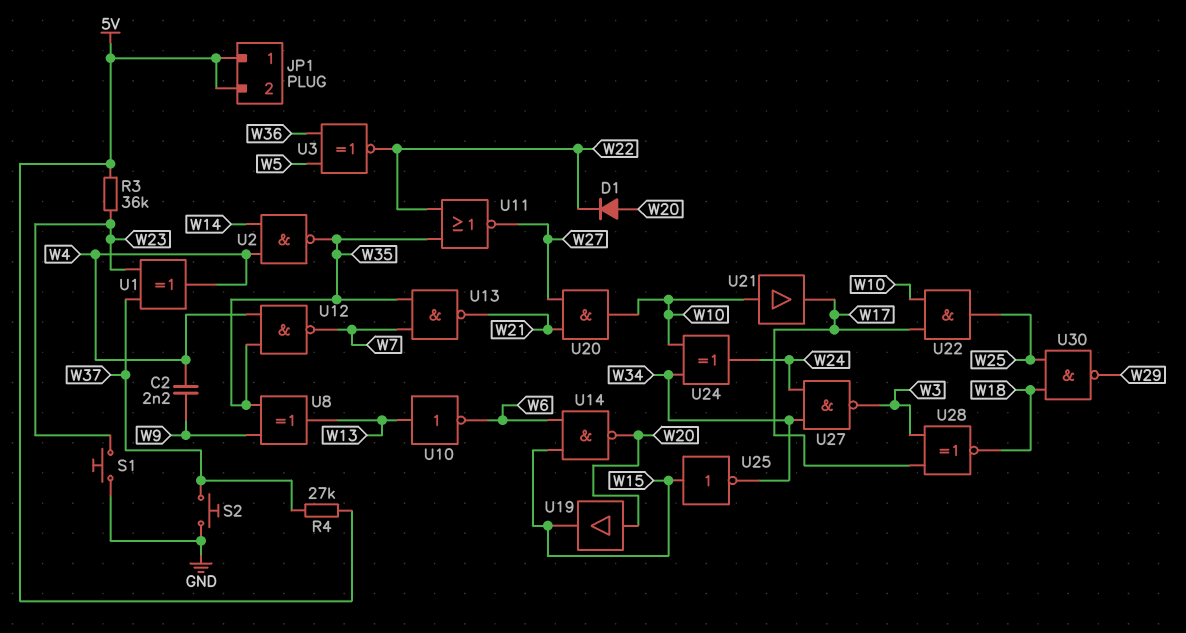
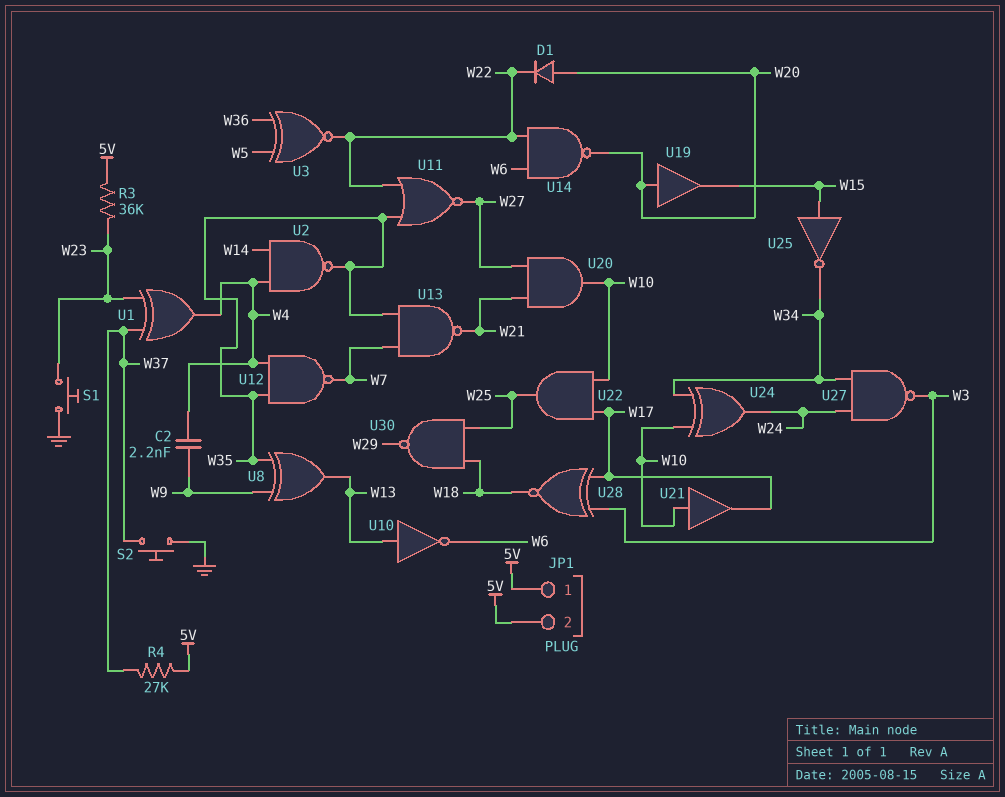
U14: NAND (in W6, in W15, out W20) -> NAND (in W6, in W22, out W20)

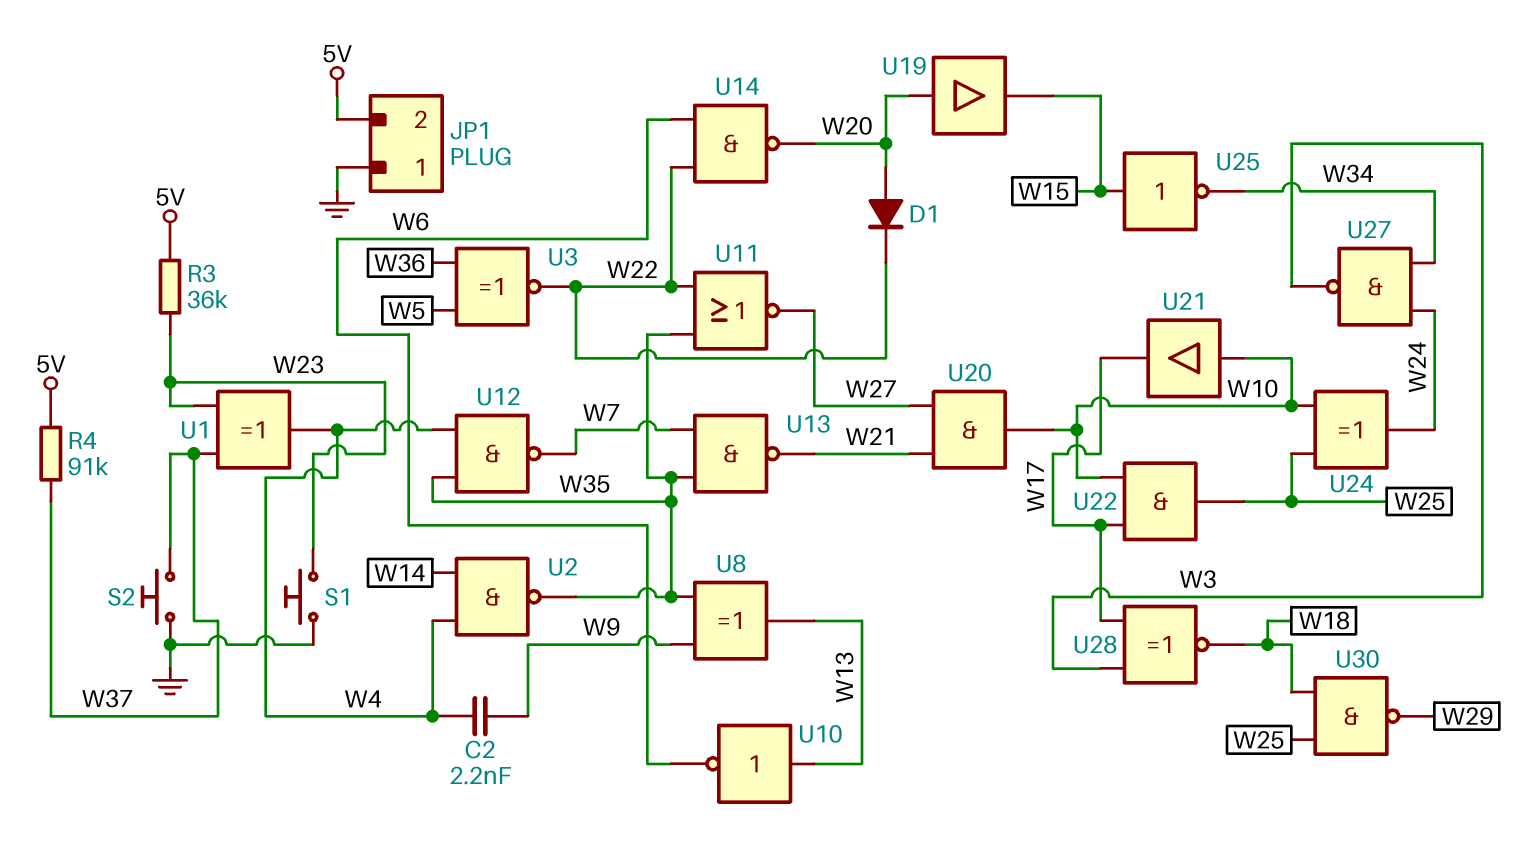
JP1 pin 1: 5V -> GND
R4: 27k (5V, W37) -> 91k (5V, W37)
U24: XOR (in W10, in W34, out W24) -> XOR (in W10, in W25, out W24)

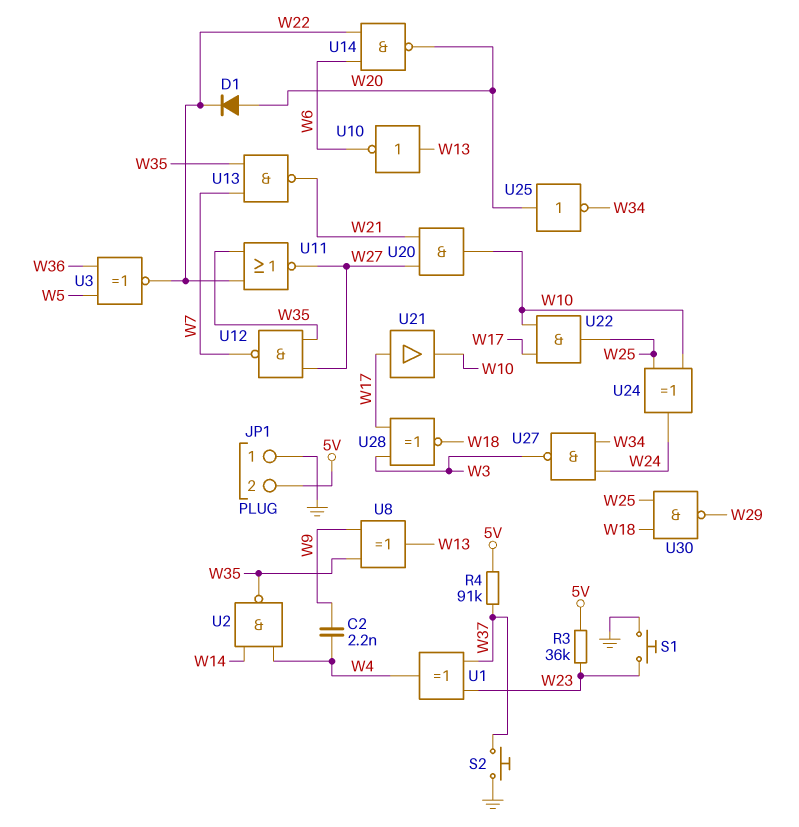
U12: NAND (in W4, in W35, out W7) -> NAND (in W27, in W35, out W7)
U19: buffer (in W20, out W15) -> none
U21: buffer (in W10, out W17) -> buffer (in W17, out W10)
U25: NOT (in W15, out W34) -> NOT (in W20, out W34)

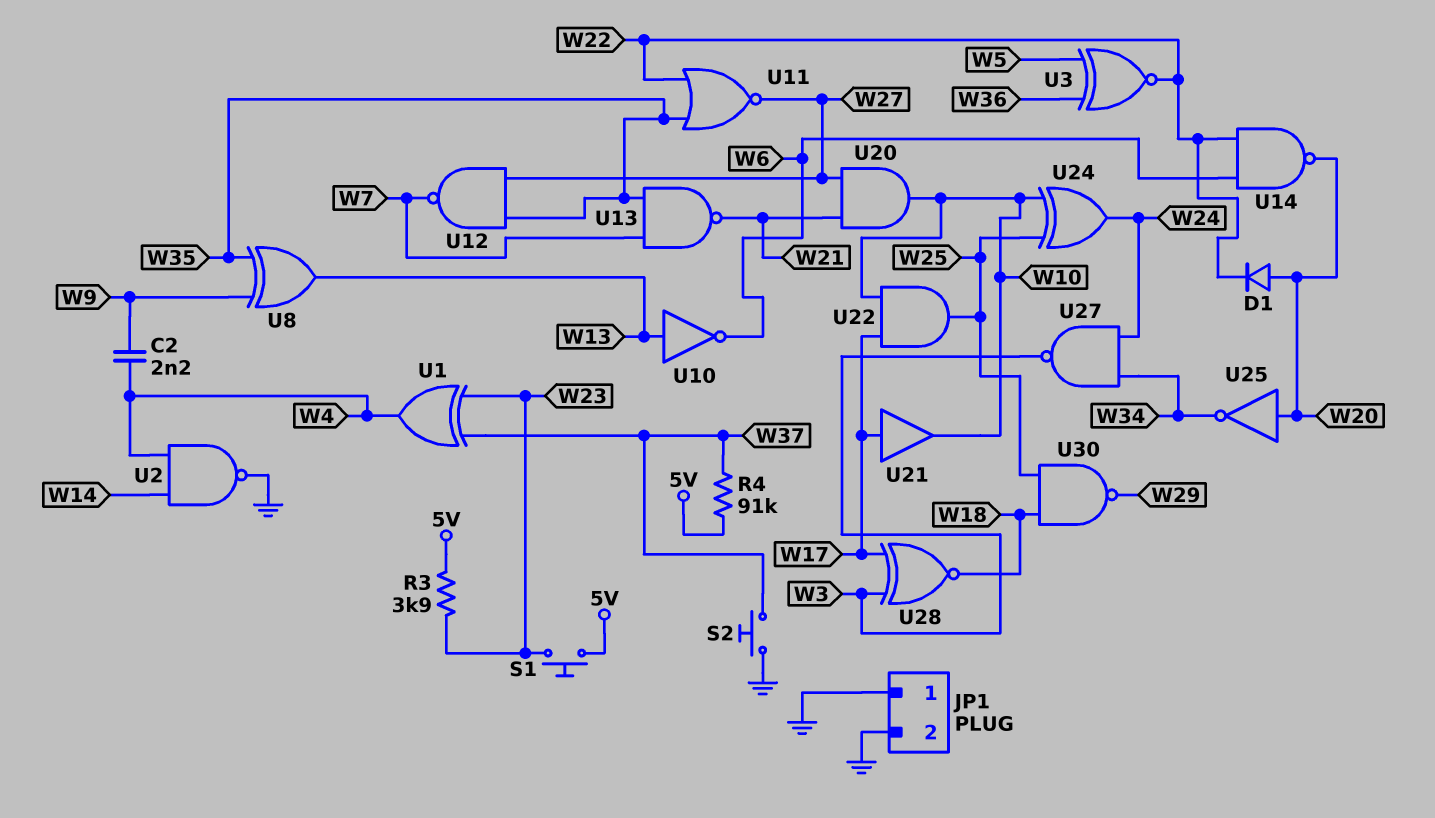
JP1 pin 2: 5V -> GND
R3: 36k (5V, W23) -> 3.9k (5V, W23)
S1: button (GND, W23) -> button (5V, W23)
U2: NAND (in W4, in W14, out W35) -> NAND (in W4, in W14, out GND)

